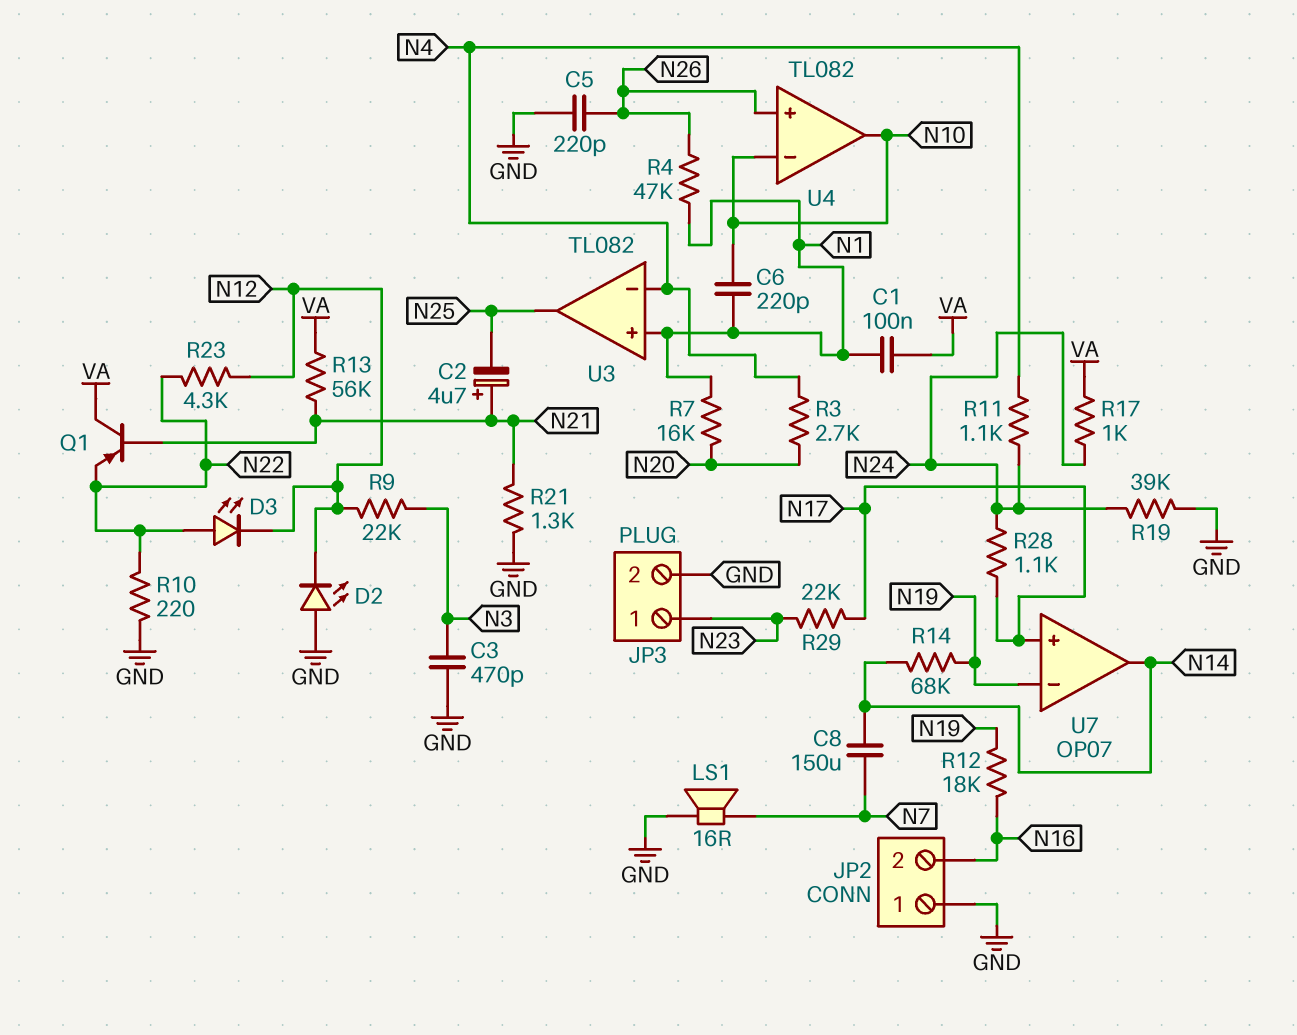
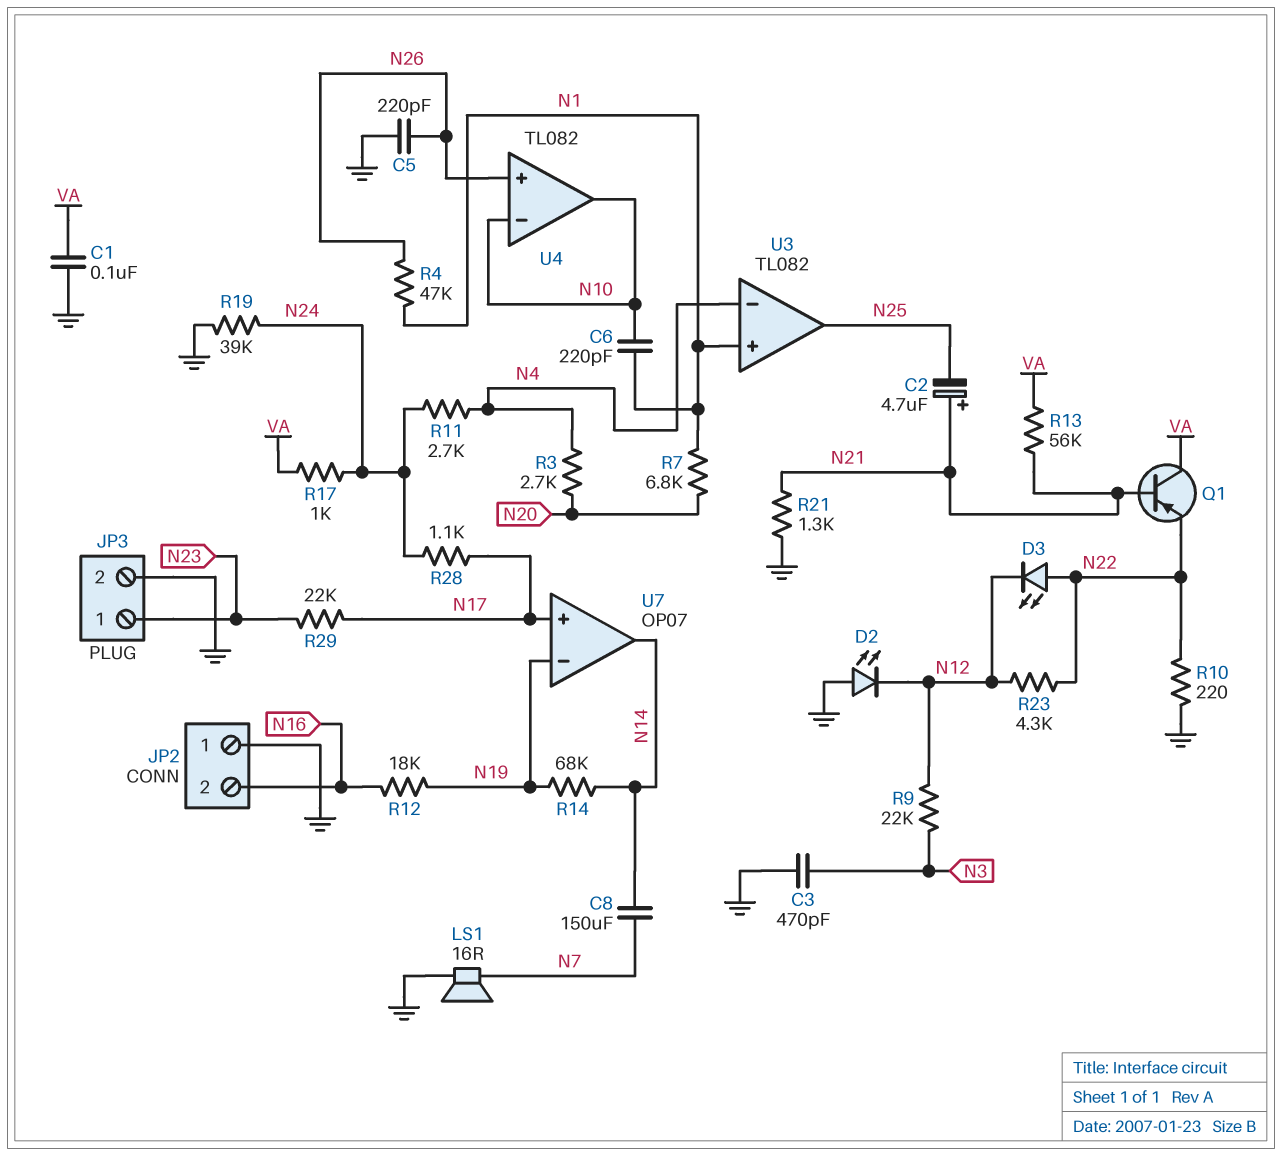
C1: 100nF (N1, VA) -> 100nF (GND, VA)
R7: 16k (N1, N20) -> 6.8k (N1, N20)
R11: 1.1k (N4, N24) -> 2.7k (N4, N24)

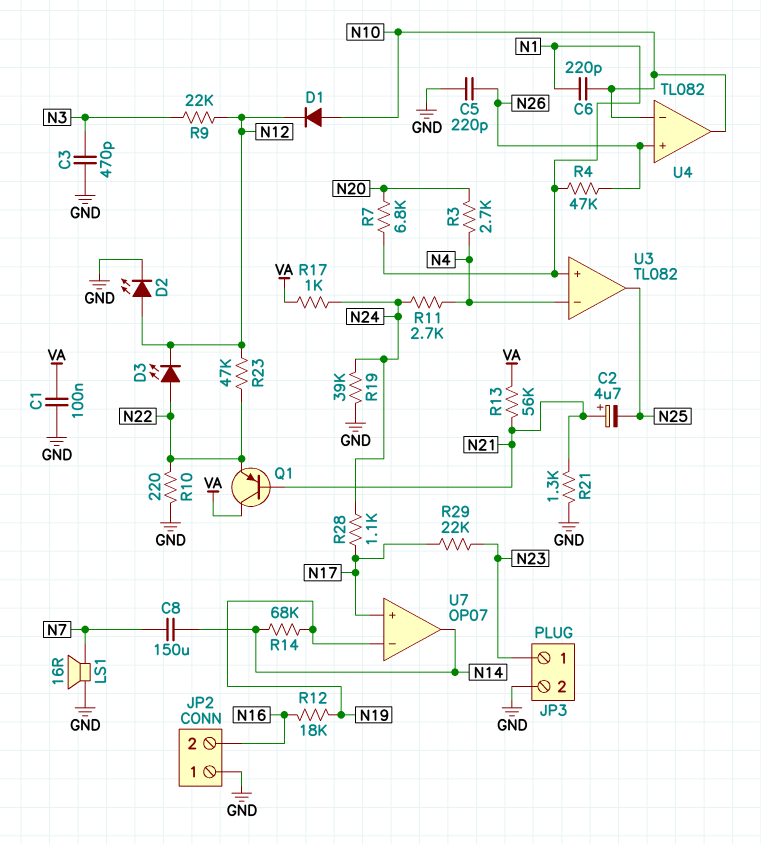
D1: none -> diode (A N10, K N12)
D2: LED (A GND, K N12) -> LED (A N12, K GND)
R23: 4.3k (N12, N22) -> 47k (N12, N22)

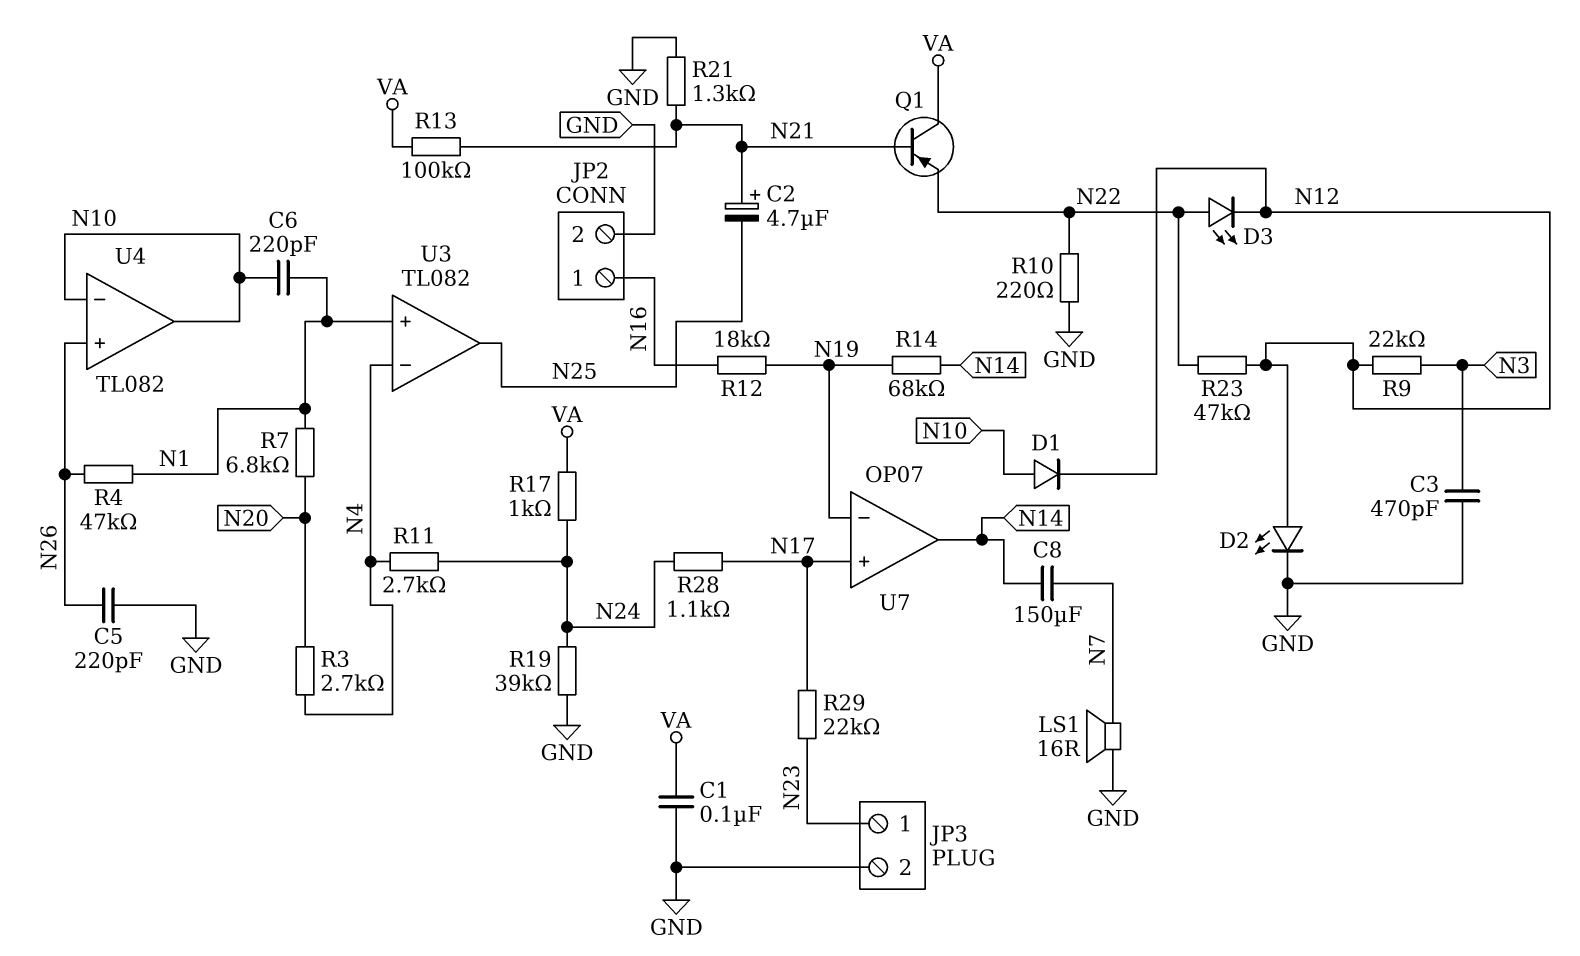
JP2 pin 1: GND -> N16
JP2 pin 2: N16 -> GND
R13: 56k (N21, VA) -> 100k (N21, VA)

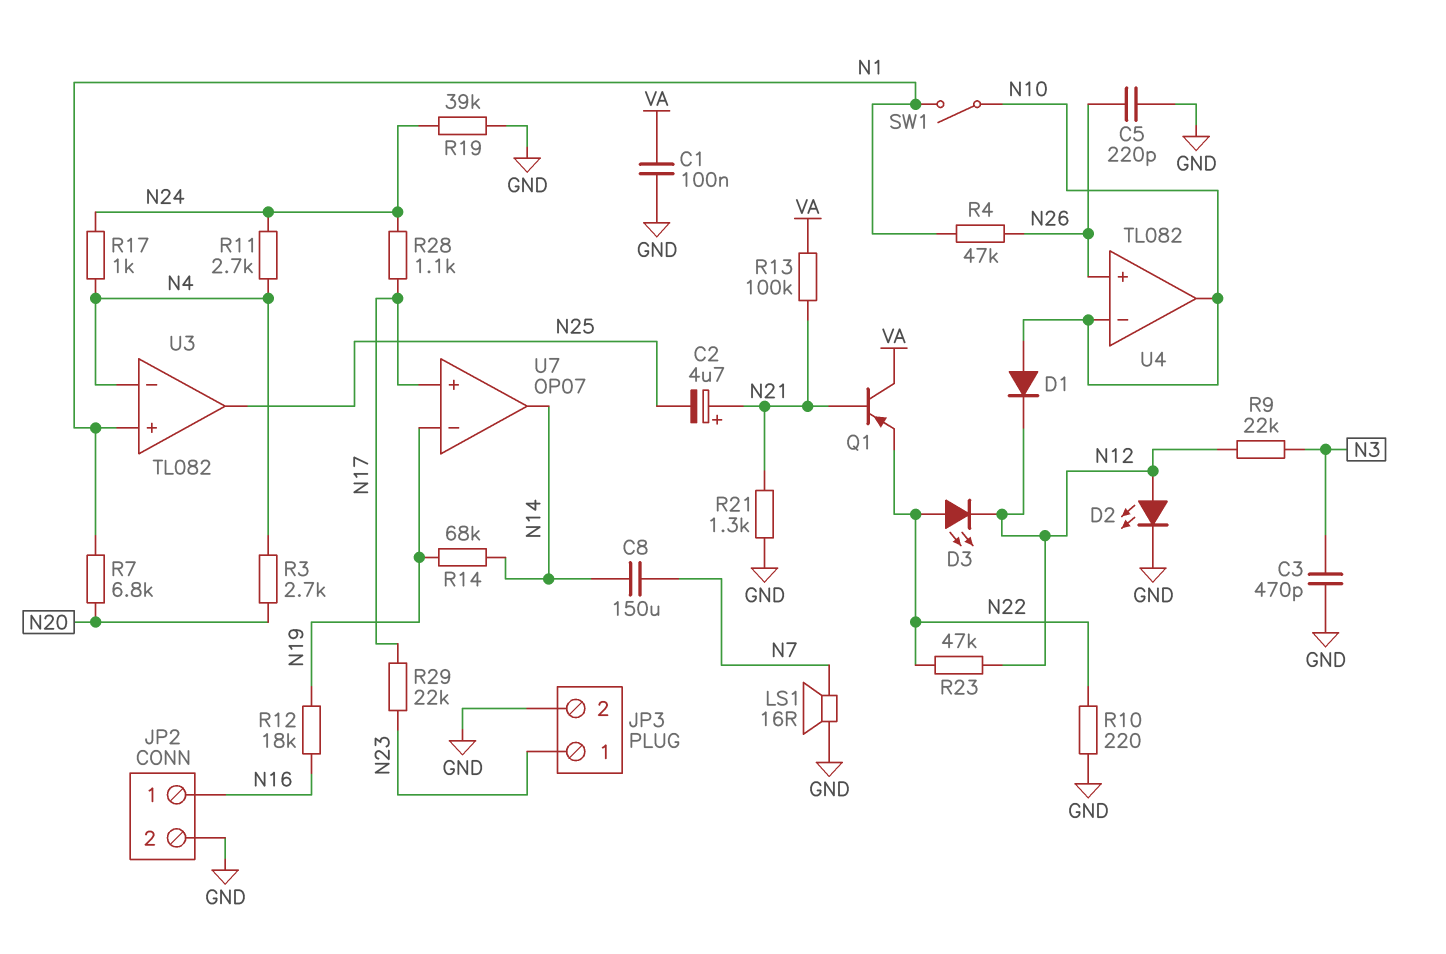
C6: 220pF (N1, N10) -> none
R17: 1k (N24, VA) -> 1k (N4, N24)
SW1: none -> switch (N1, N10)

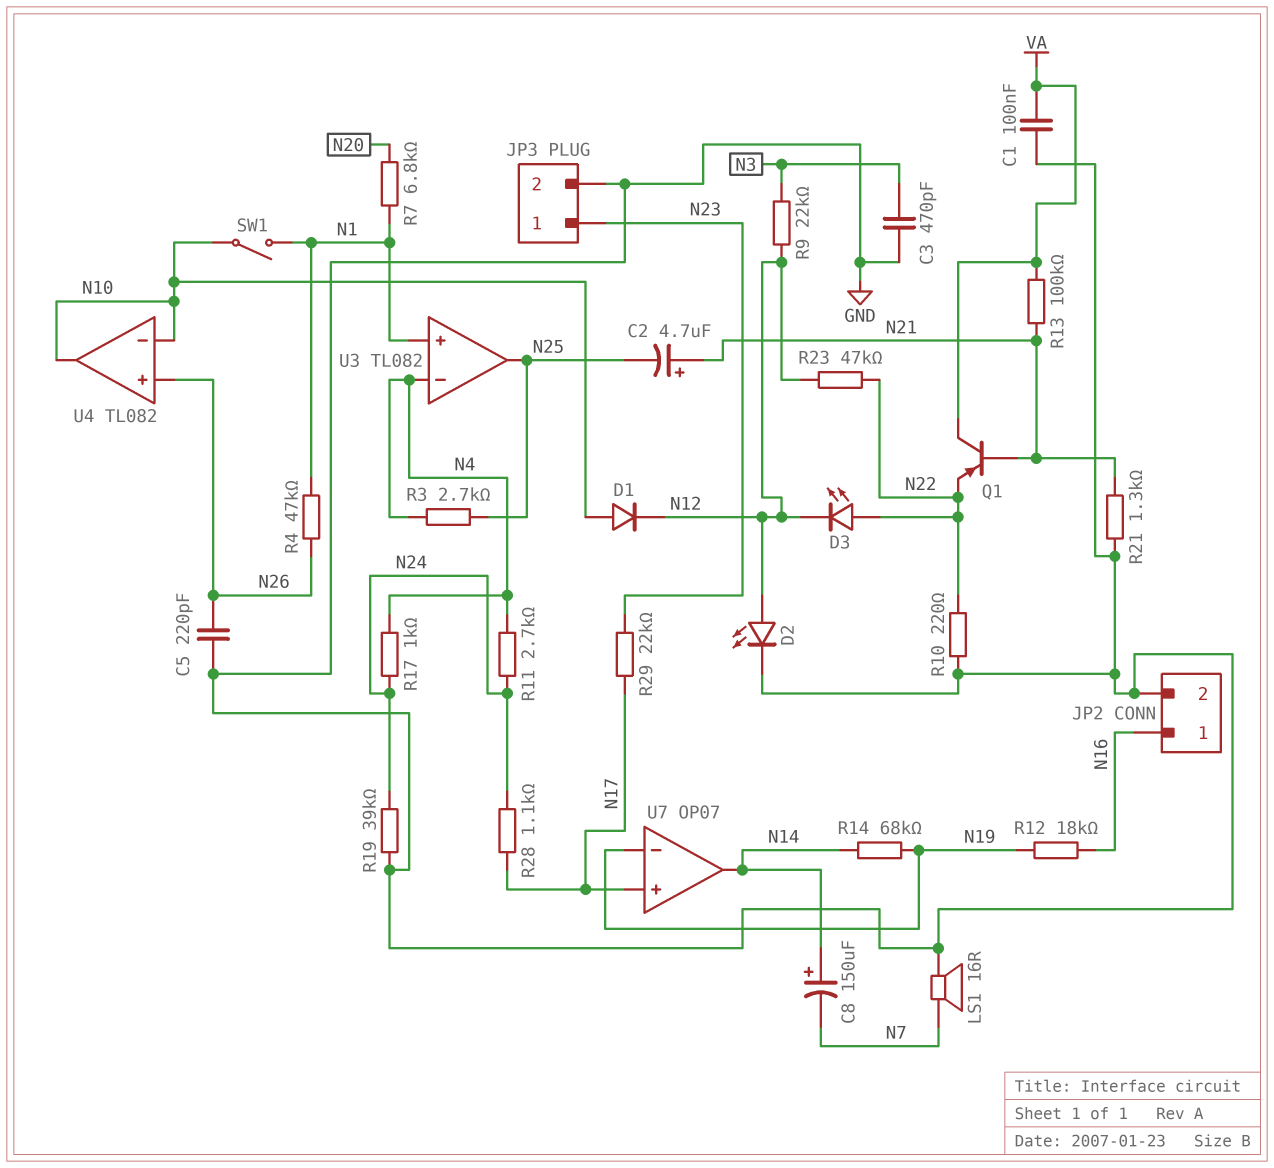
C8: 150uF (N7, N14) -> 150uF (plus N14, minus N7)
R3: 2.7k (N4, N20) -> 2.7k (N4, N25)

